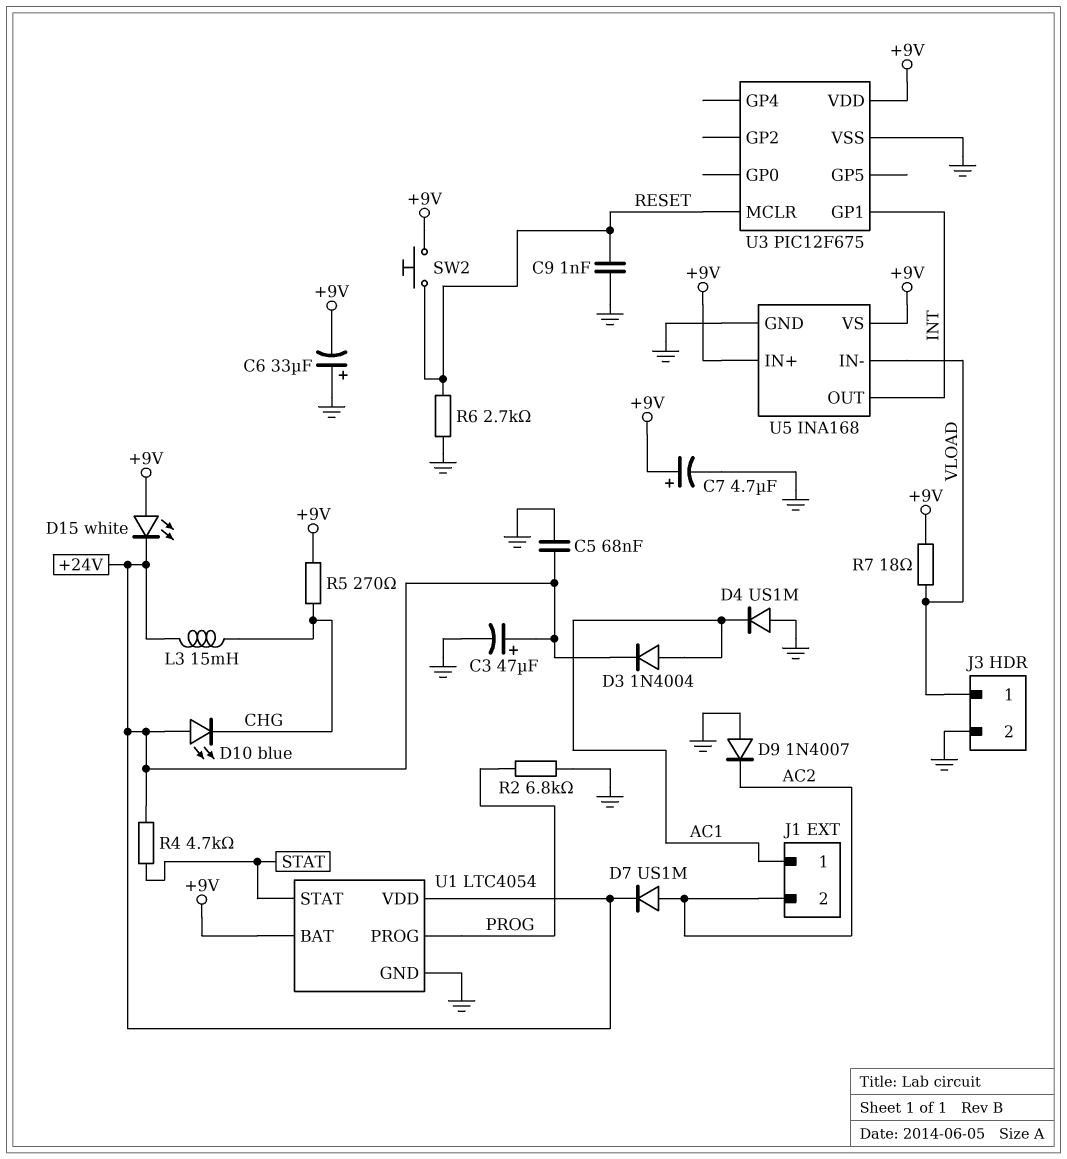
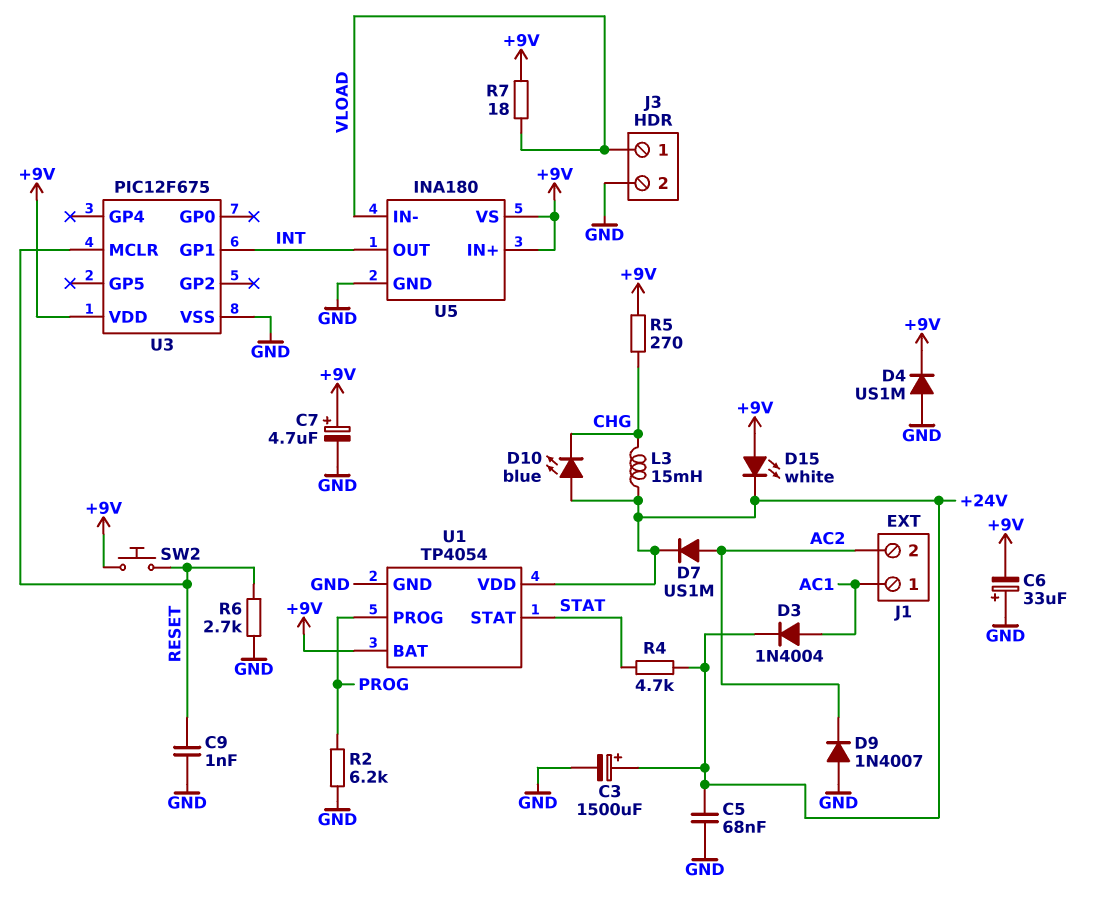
C3: 47uF (plus +24V, minus GND) -> 1500uF (plus +24V, minus GND)
D4: diode US1M (A GND, K AC1) -> diode US1M (A GND, K +9V)
R2: 6.8k (GND, PROG) -> 6.2k (GND, PROG)
U1: LTC4054 -> TP4054
U5: INA168 -> INA180

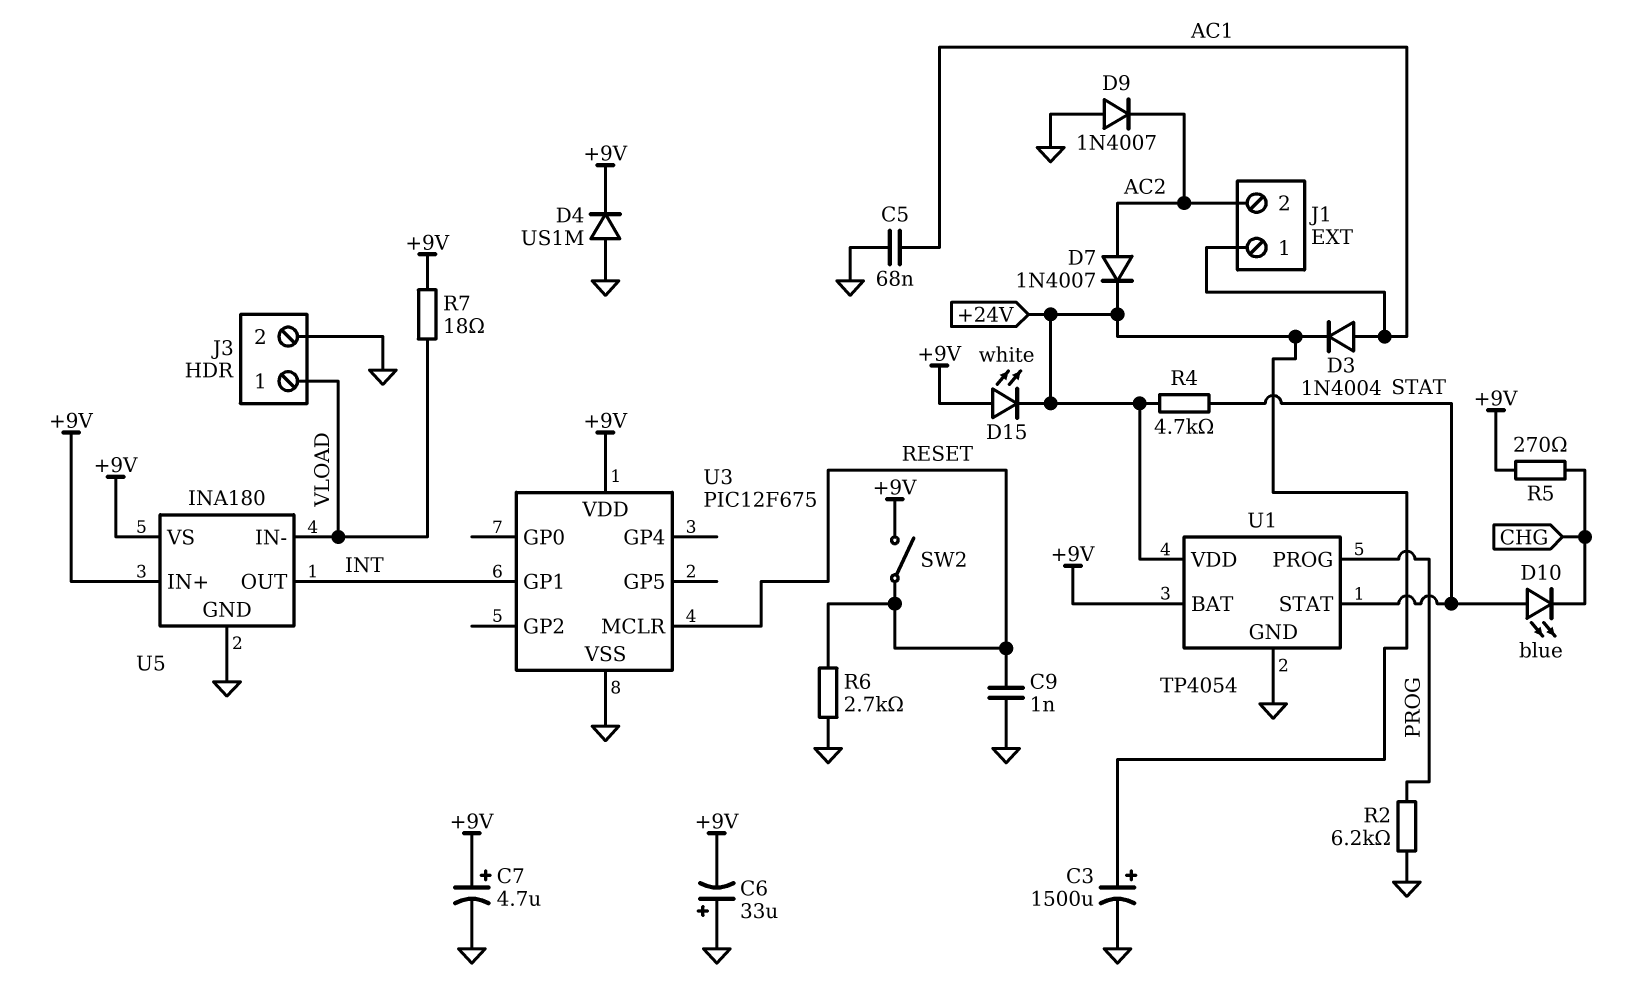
C5: 68nF (+24V, GND) -> 68nF (AC1, GND)
D7: diode US1M (A AC2, K +24V) -> diode 1N4007 (A AC2, K +24V)
D10: LED blue (A +24V, K CHG) -> LED blue (A STAT, K CHG)
L3: 15mH (+24V, CHG) -> none
SW2: button (+9V, RESET) -> switch (+9V, RESET)

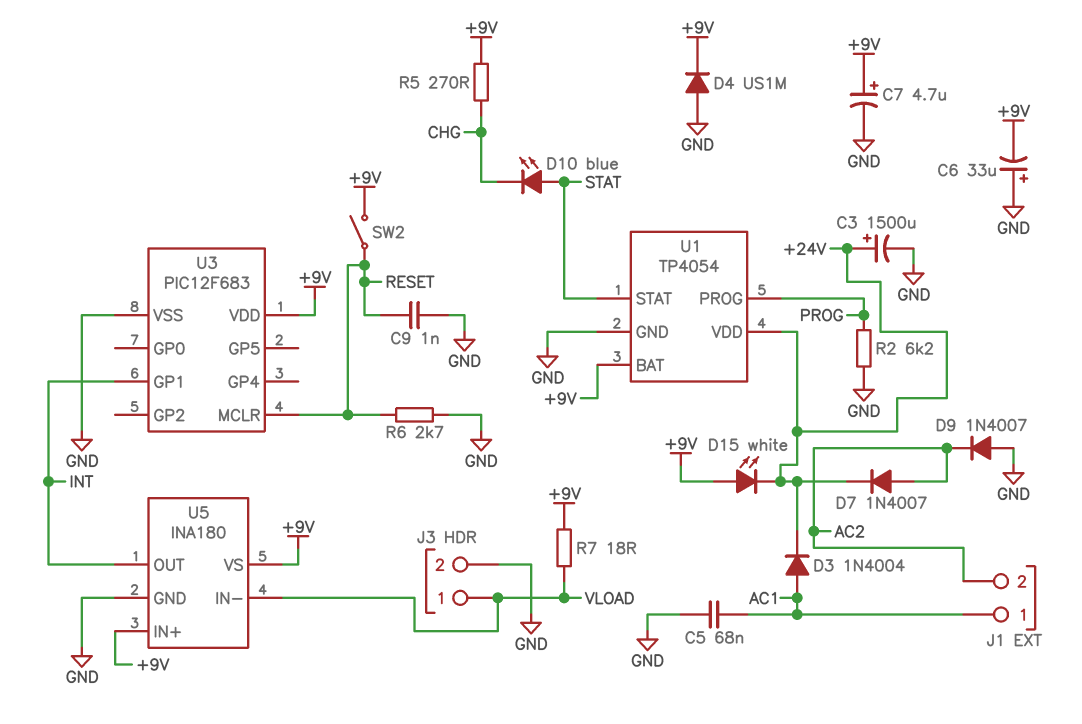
R4: 4.7k (+24V, STAT) -> none
U3: PIC12F675 -> PIC12F683

